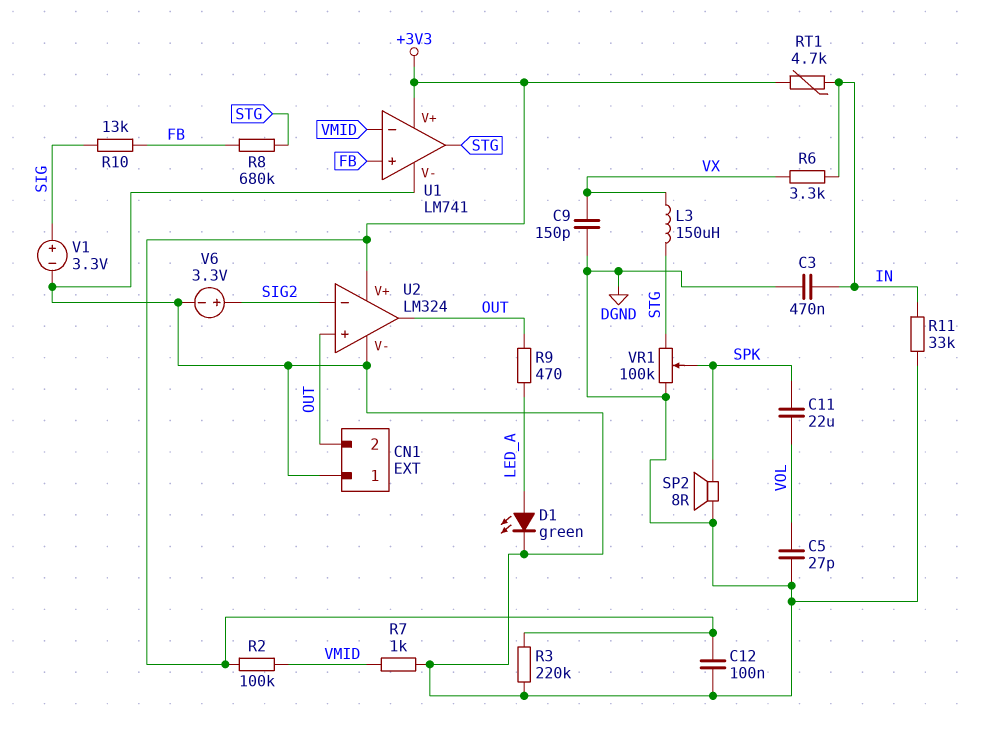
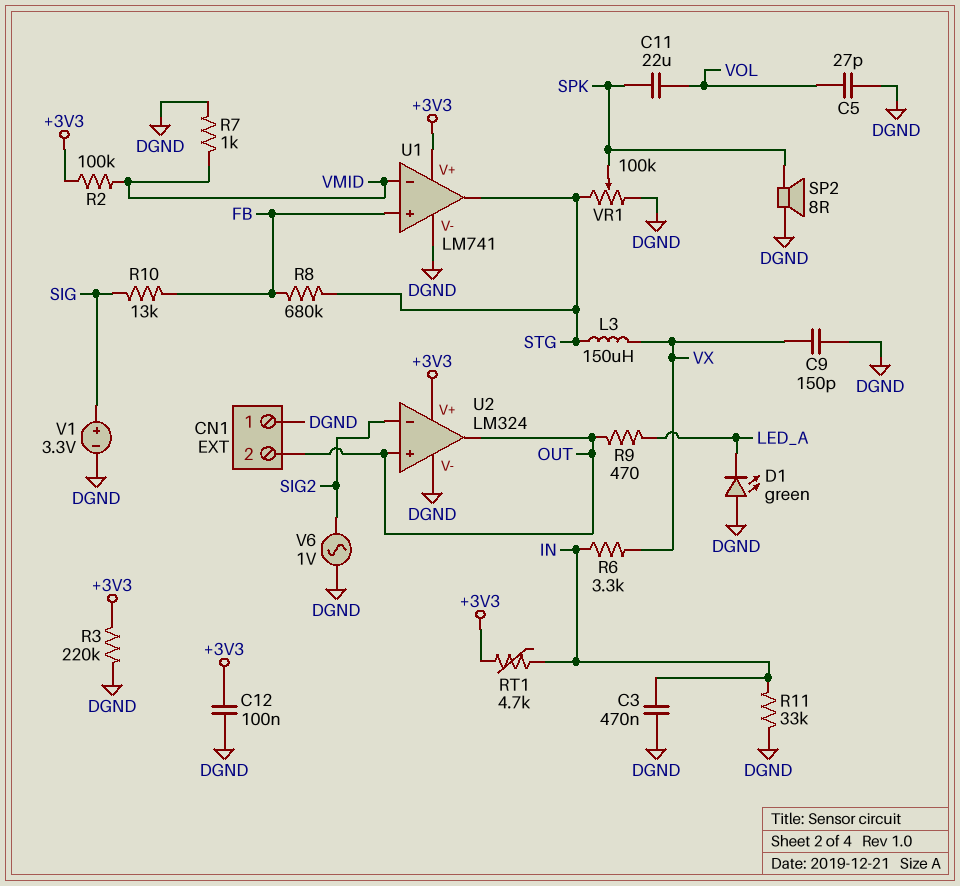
D1: LED green (A LED_A, K DGND) -> LED green (A DGND, K LED_A)
V6: 3.3V (plus SIG2, minus DGND) -> AC 1V (DGND, SIG2)

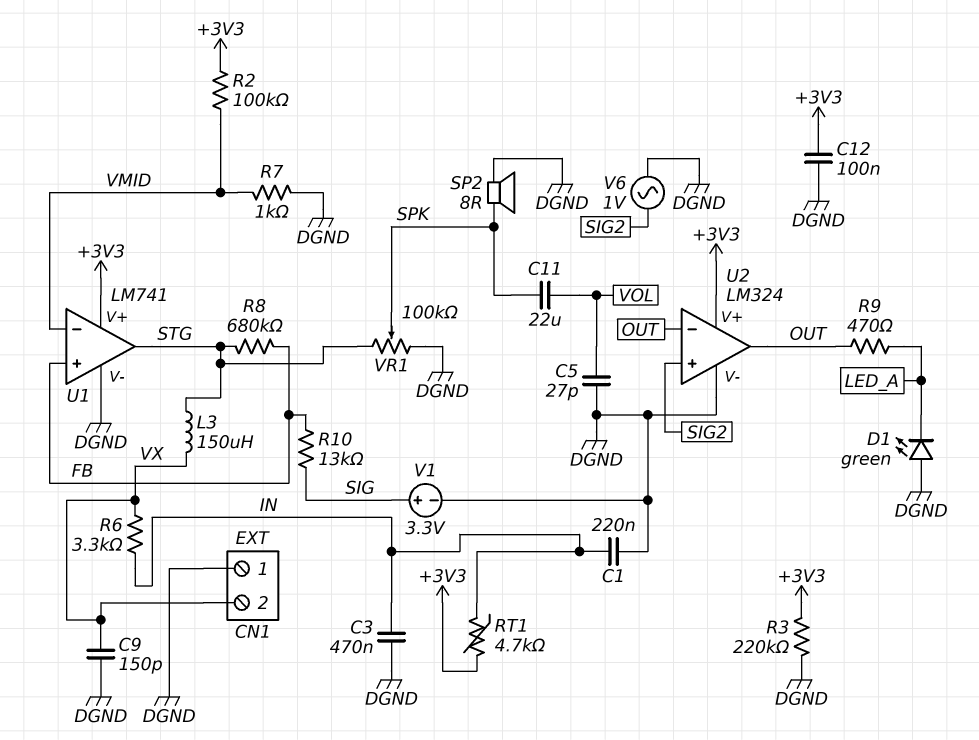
C1: none -> 220nF (DGND, IN)
CN1 pin 2: OUT -> VX
R11: 33k (DGND, IN) -> none
U2 pin in+: OUT -> SIG2
U2 pin in-: SIG2 -> OUT

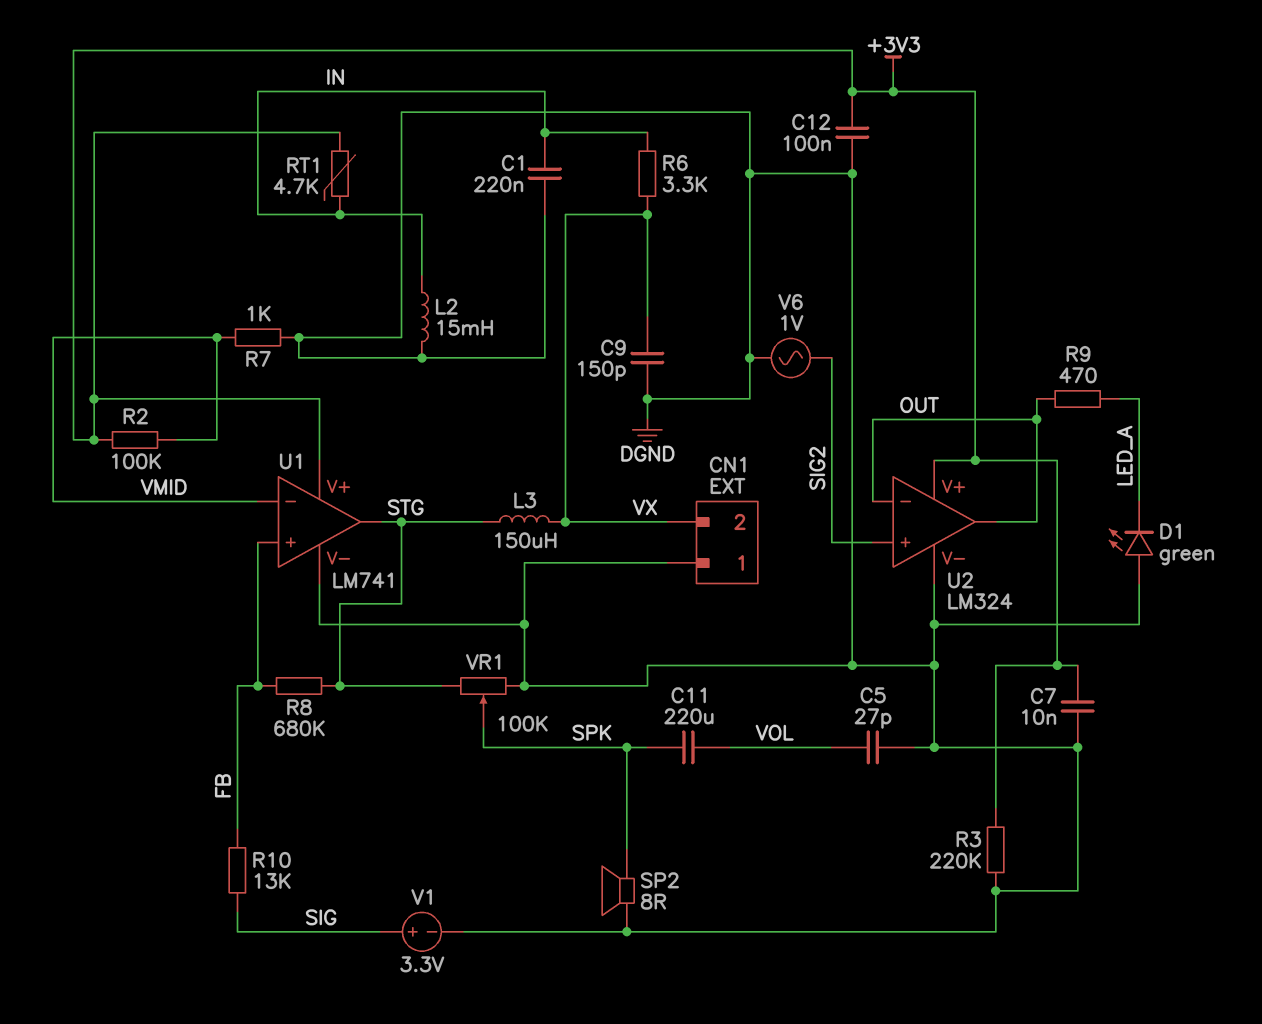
C3: 470nF (DGND, IN) -> none
C7: none -> 10nF (+3V3, DGND)
C11: 22uF (SPK, VOL) -> 220uF (SPK, VOL)
L2: none -> 15mH (DGND, IN)

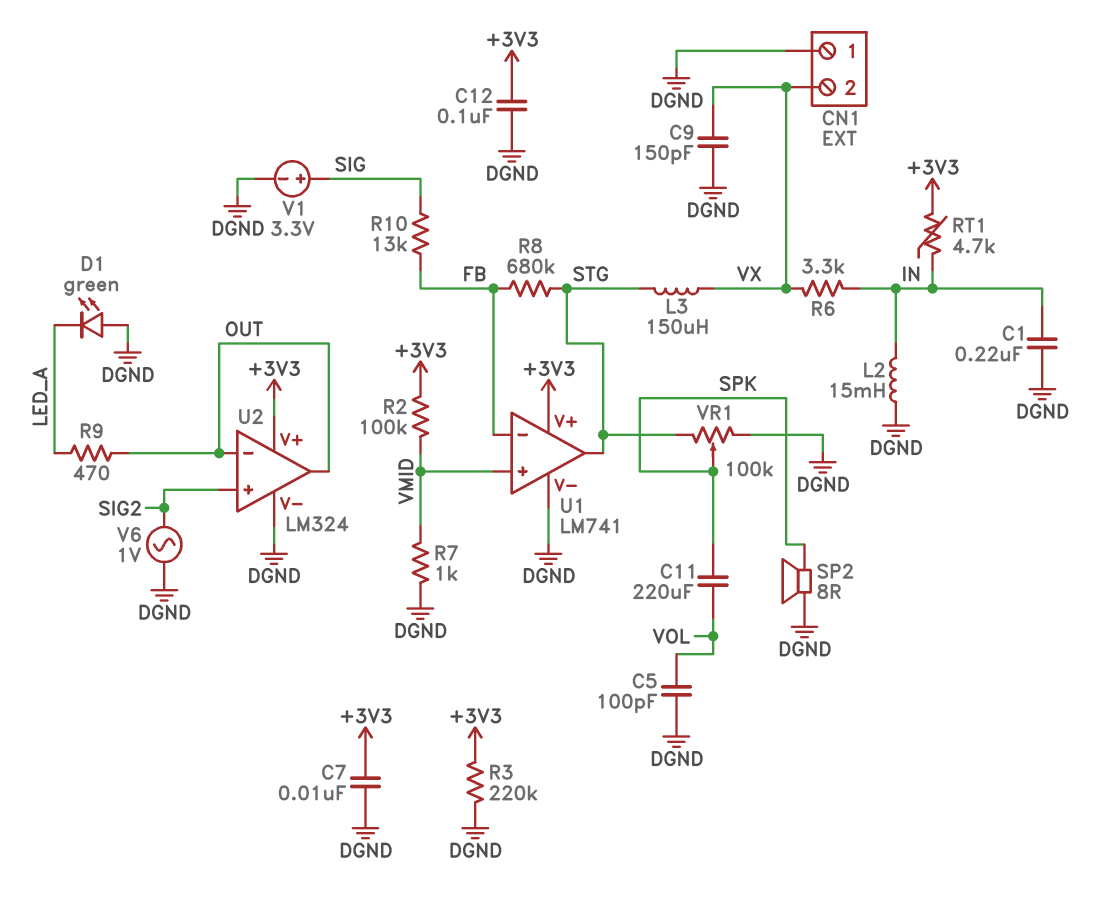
C5: 27pF (DGND, VOL) -> 100pF (DGND, VOL)
U1 pin in+: FB -> VMID
U1 pin in-: VMID -> FB

